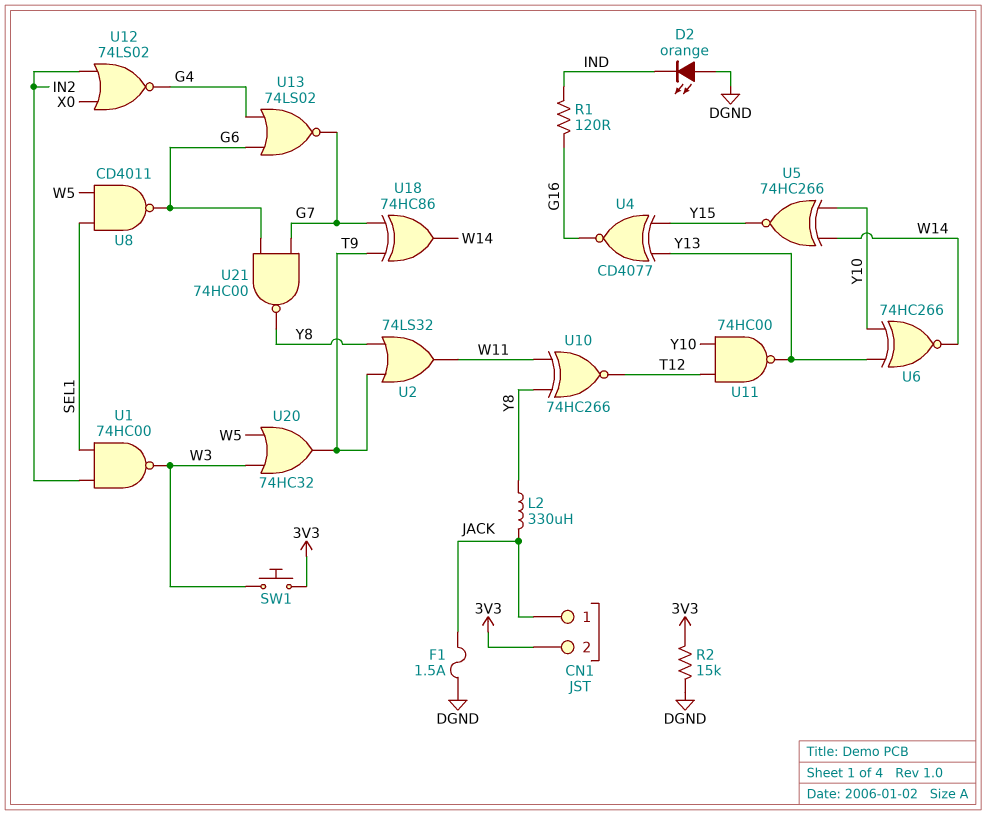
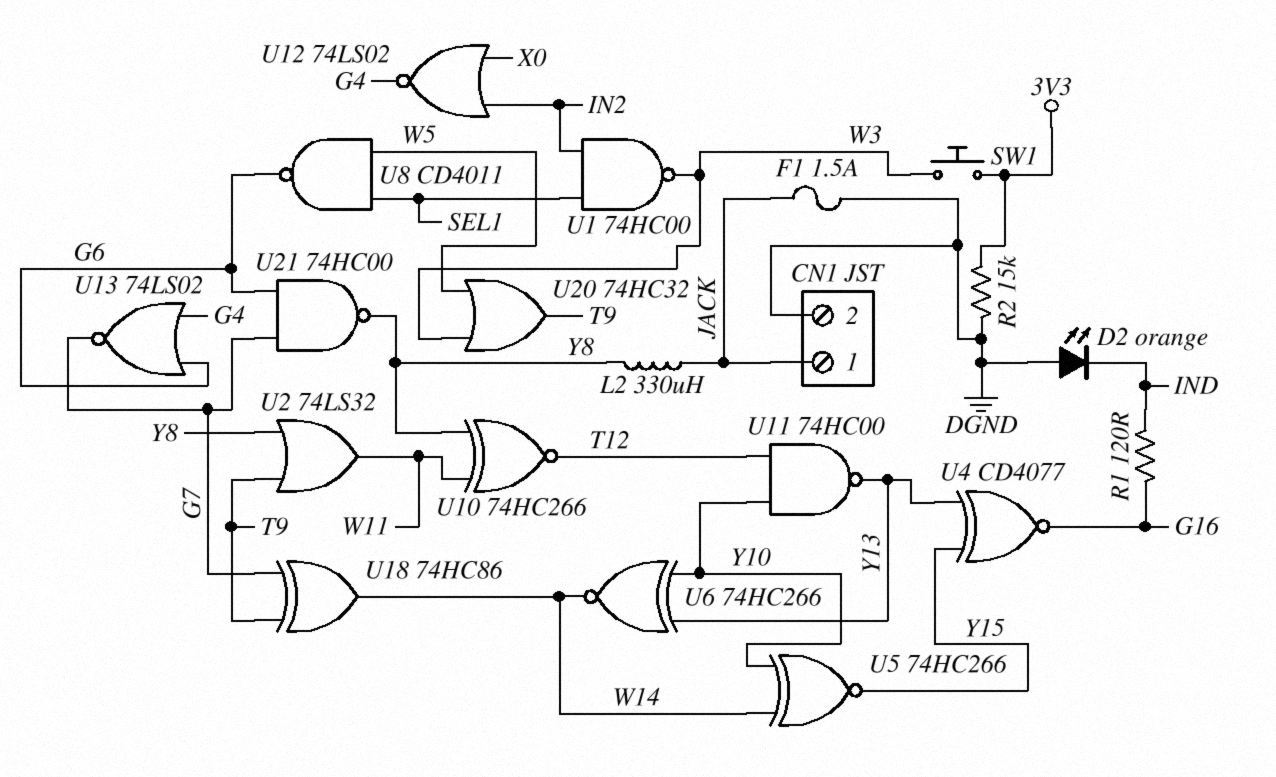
CN1 pin 2: 3V3 -> DGND

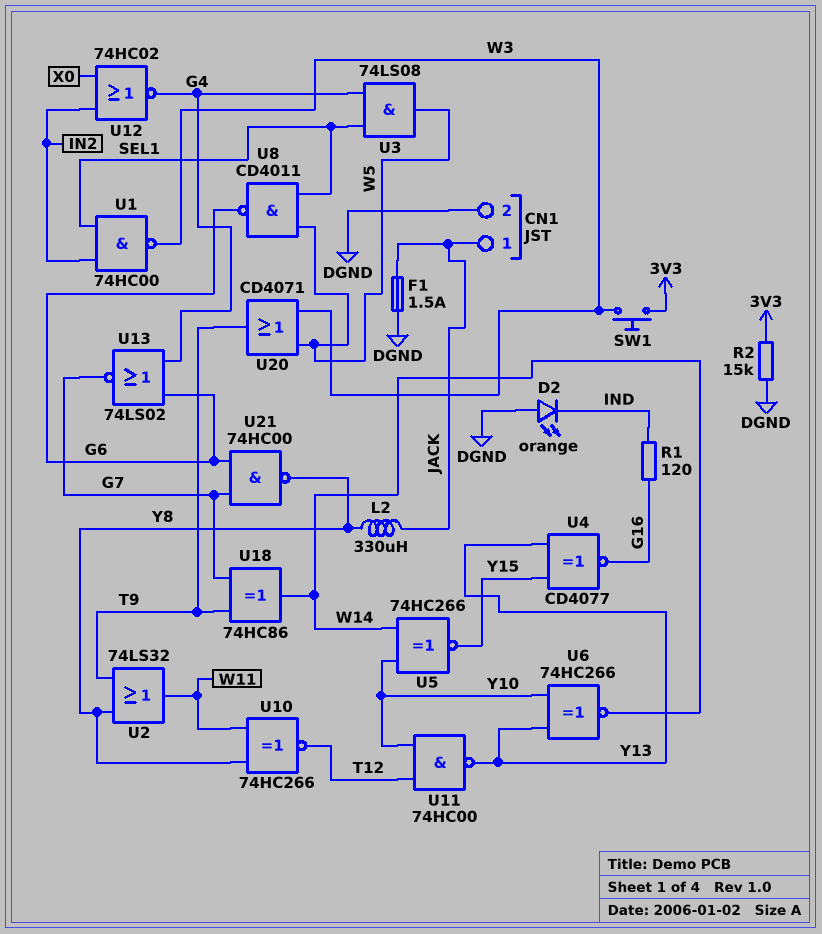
U3: none -> AND 74LS08 (in G4, in SEL1, out W5)
U12: NOR 74LS02 (in IN2, in X0, out G4) -> NOR 74HC02 (in IN2, in X0, out G4)
U20: OR 74HC32 (in W3, in W5, out T9) -> OR CD4071 (in W3, in W5, out T9)

